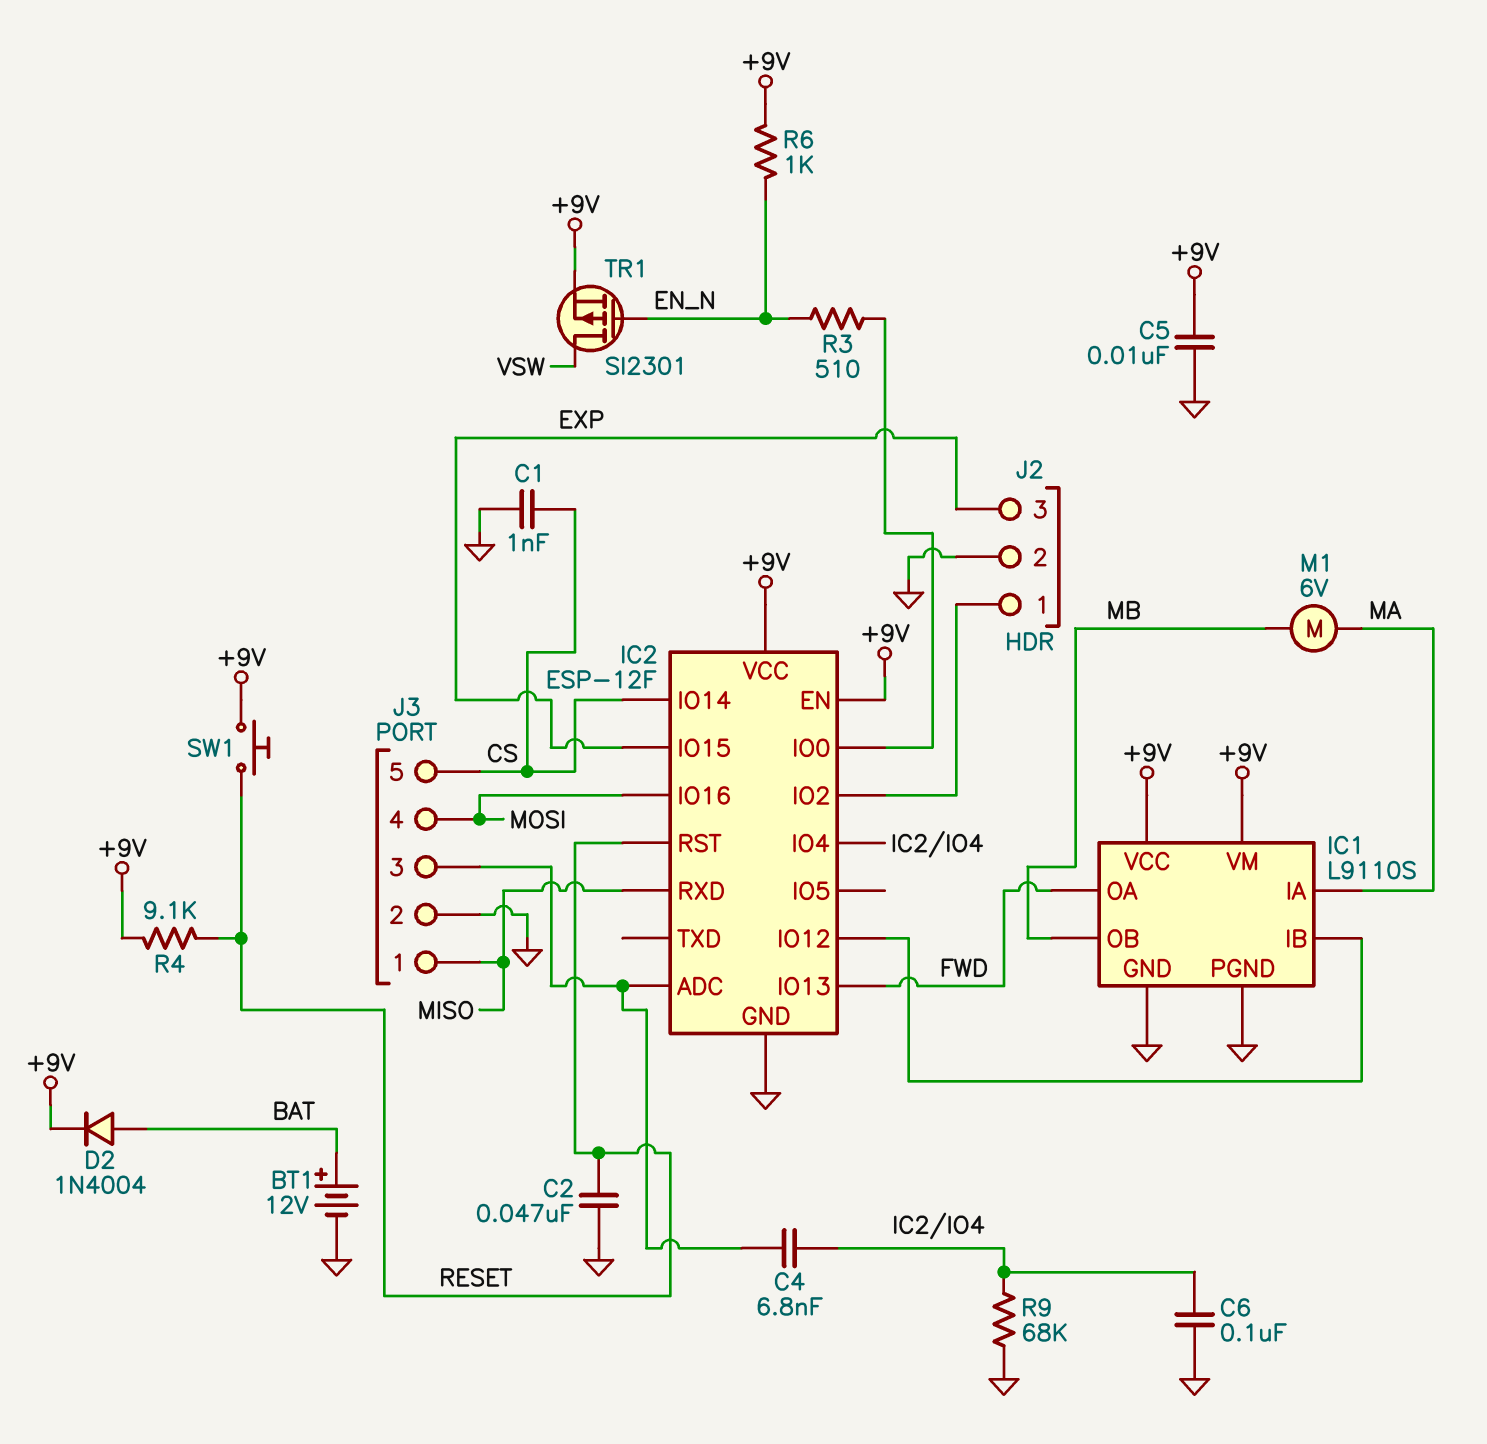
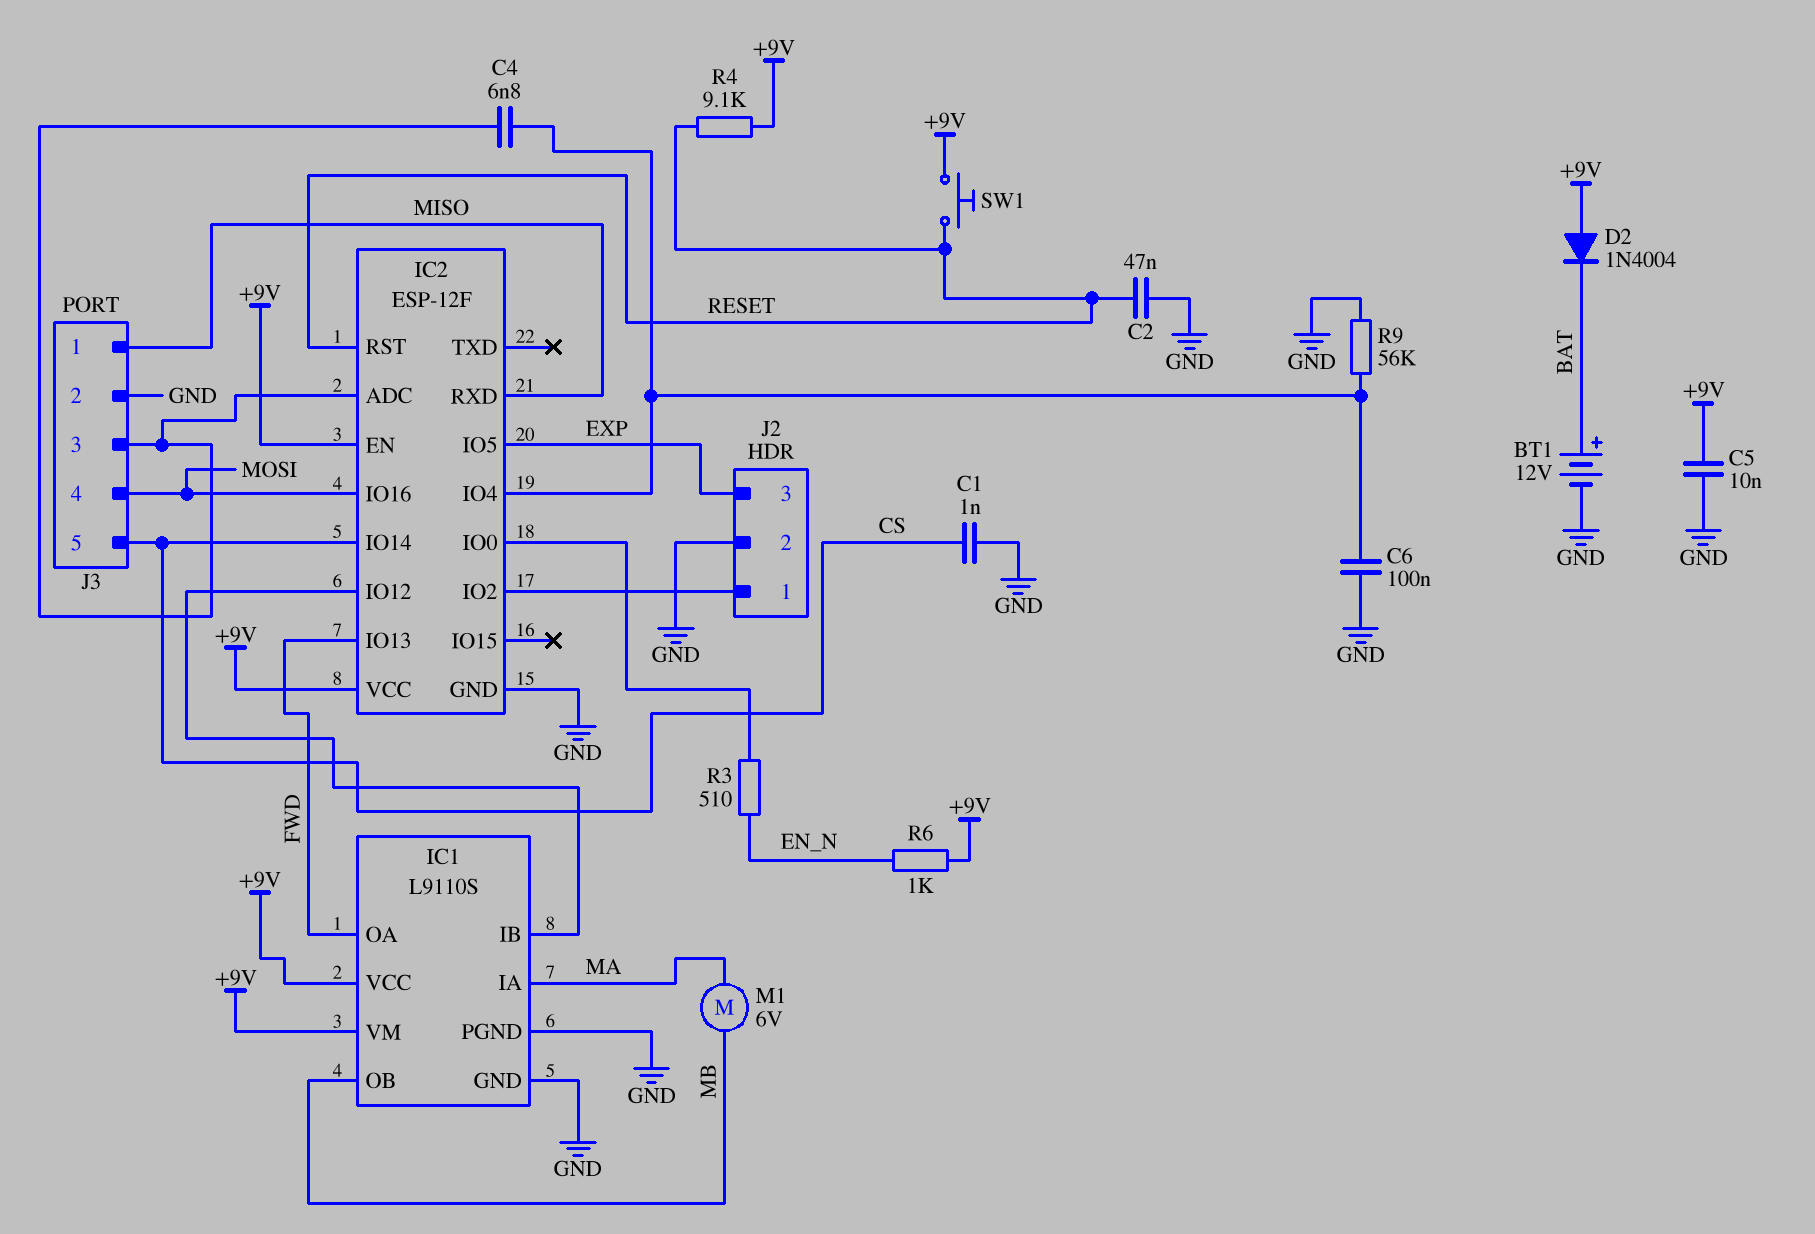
D2: diode 1N4004 (A BAT, K +9V) -> diode 1N4004 (A +9V, K BAT)
IC2 pin IO5: none -> EXP
IC2 pin IO15: EXP -> none
R9: 68k (GND, IC2/IO4) -> 56k (GND, IC2/IO4)
TR1: PMOS SI2301 (G EN_N, D VSW, S +9V) -> none

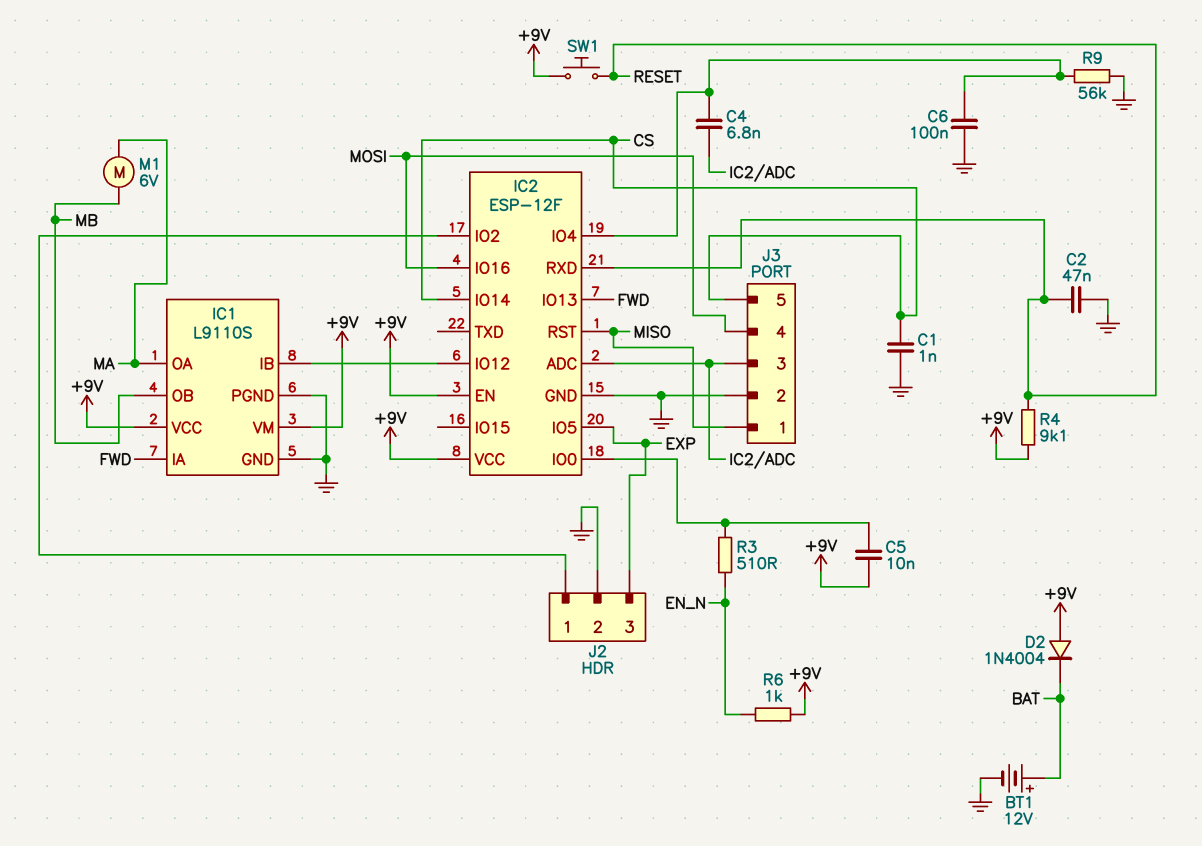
C5: 10nF (+9V, GND) -> 10nF (+9V, IC2/IO0)
IC1 pin IA: MA -> FWD
IC1 pin OA: FWD -> MA
IC2 pin RST: RESET -> MISO
IC2 pin RXD: MISO -> RESET

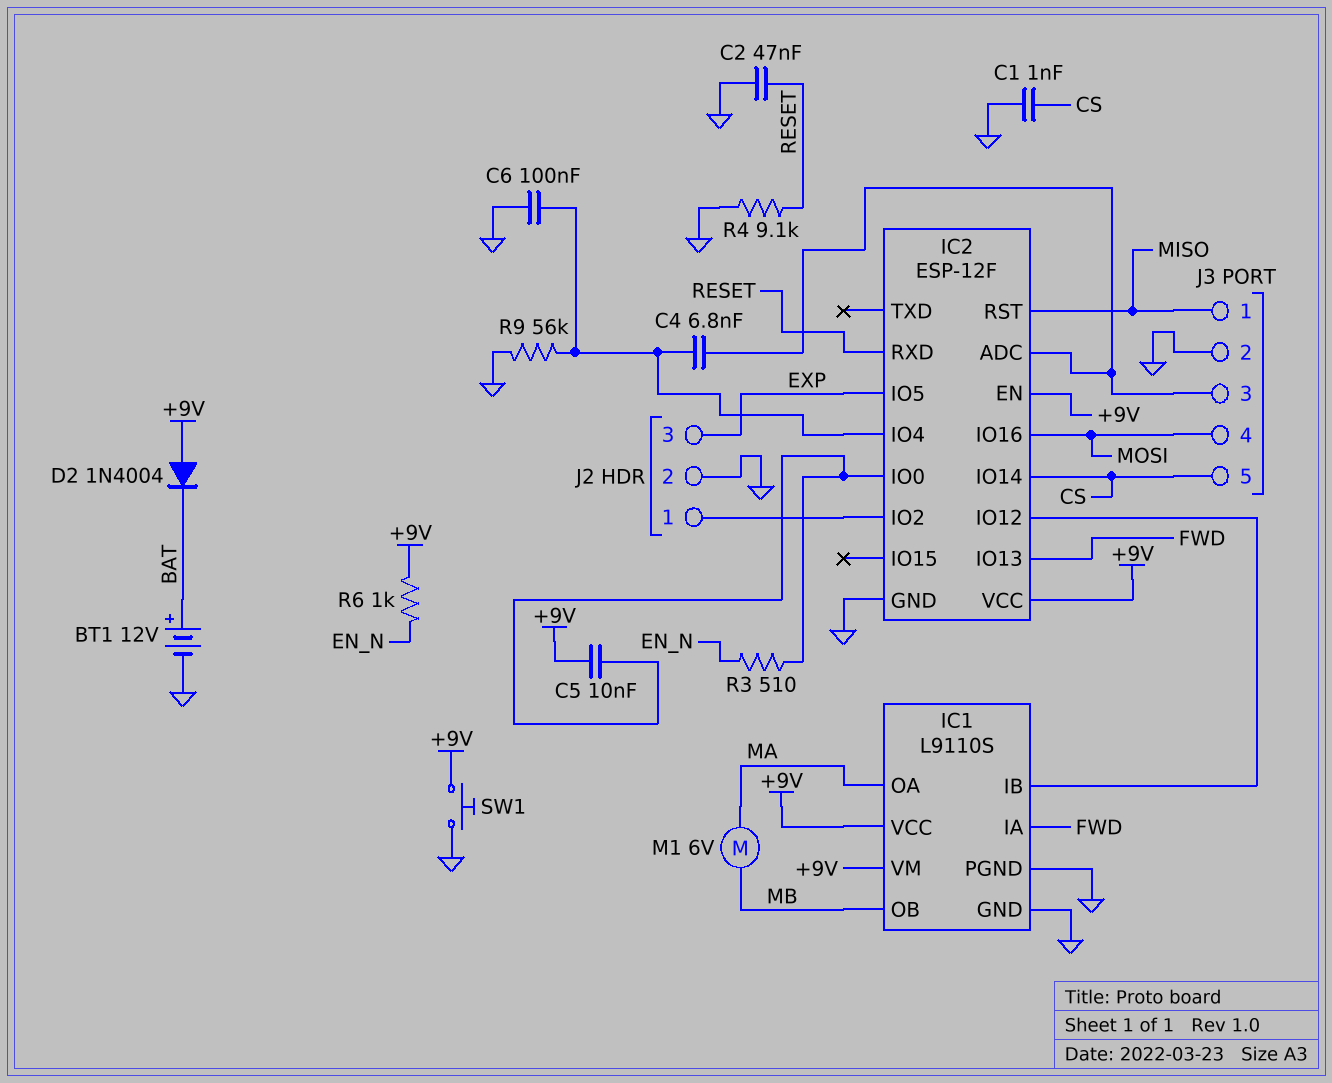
R4: 9.1k (+9V, RESET) -> 9.1k (GND, RESET)
SW1: button (+9V, RESET) -> button (+9V, GND)

